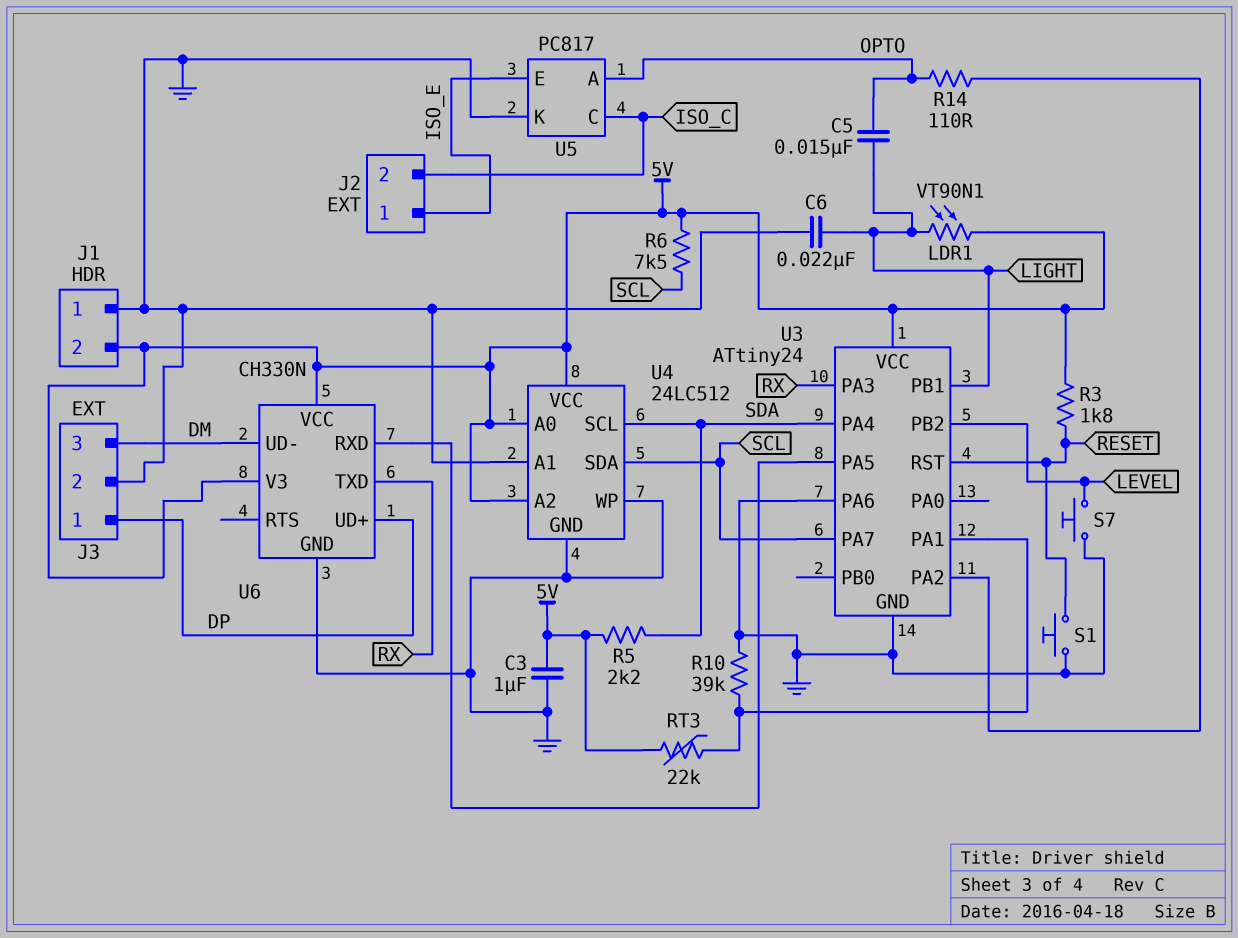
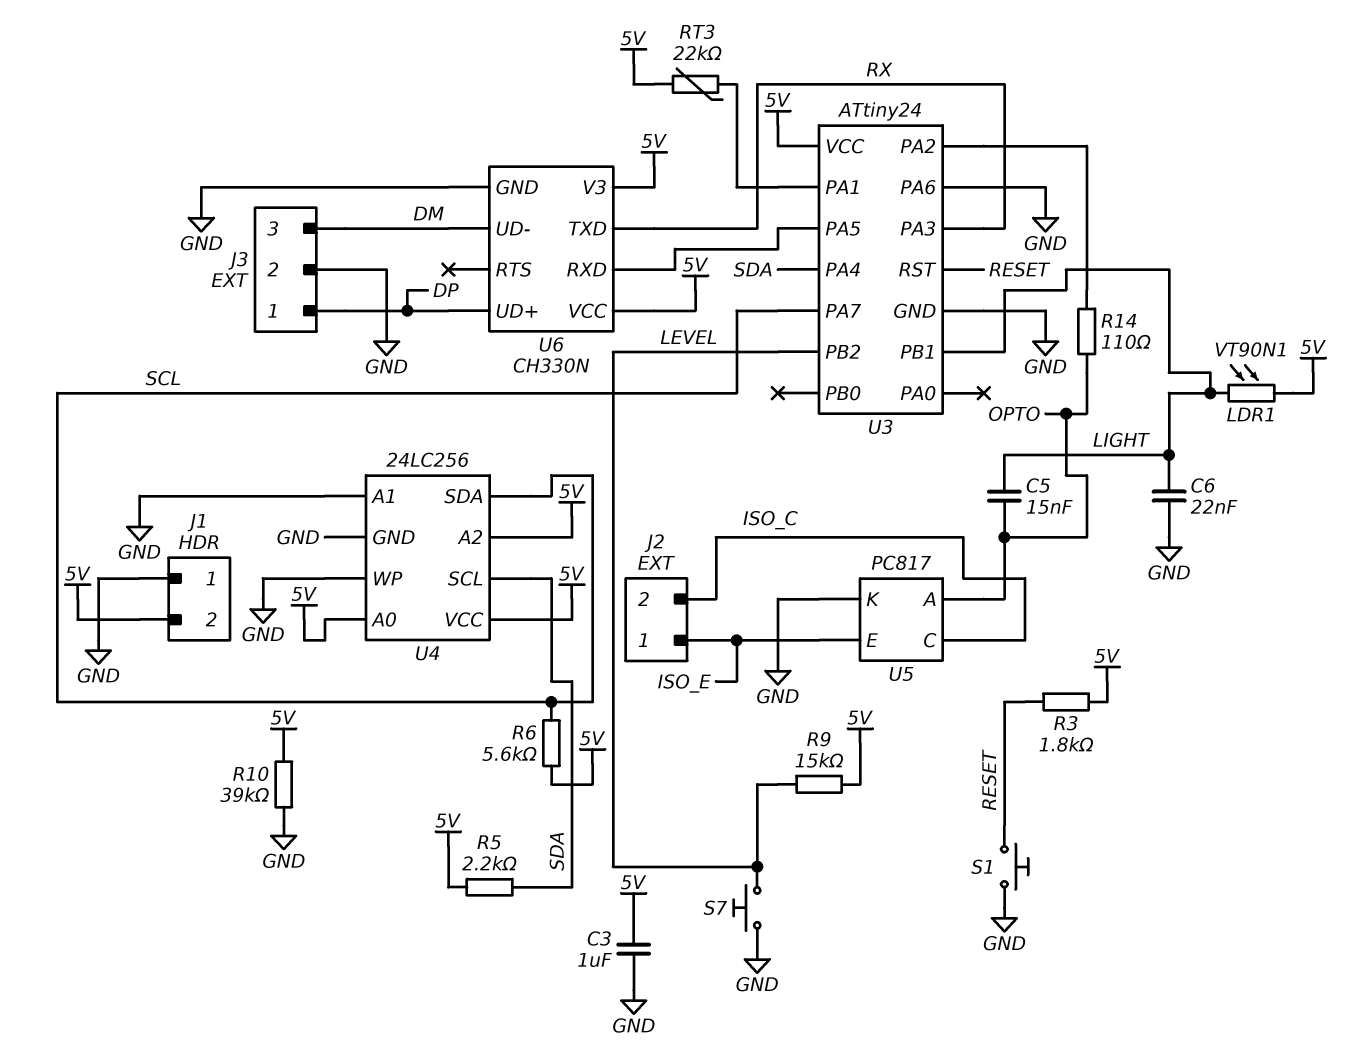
R6: 7.5k (5V, SCL) -> 5.6k (5V, SCL)
R9: none -> 15k (5V, LEVEL)
R10: 39k (GND, U3/PA1) -> 39k (5V, GND)
U4: 24LC512 -> 24LC256

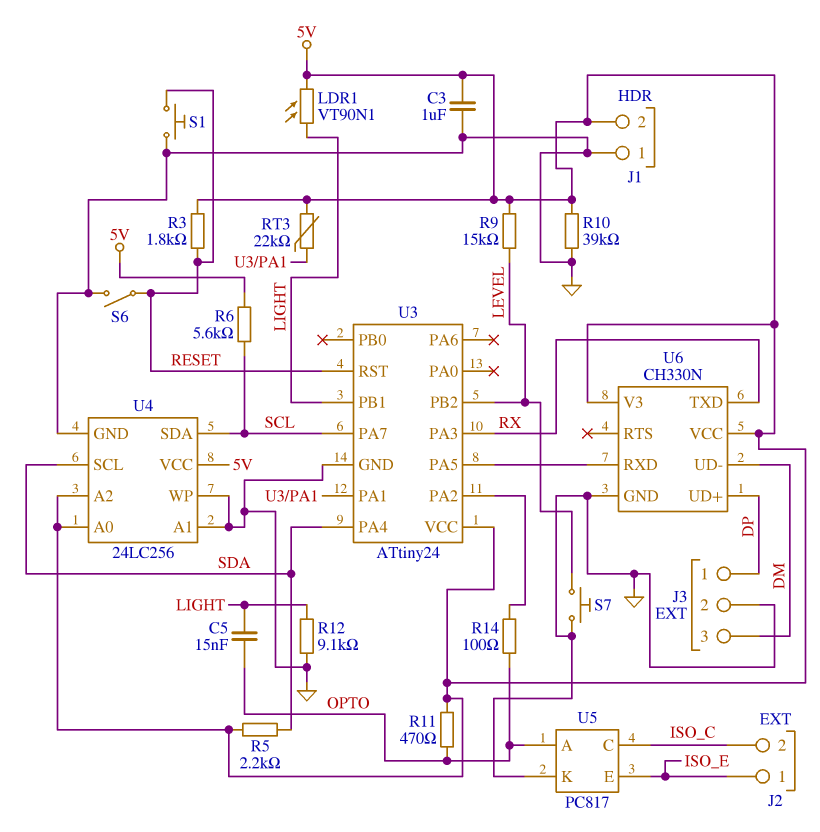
C6: 22nF (GND, LIGHT) -> none
R11: none -> 470 (5V, OPTO)
R12: none -> 9.1k (GND, LIGHT)
R14: 110 (OPTO, U3/PA2) -> 100 (OPTO, U3/PA2)
S6: none -> switch (GND, RESET)
U3 pin PA6: GND -> none

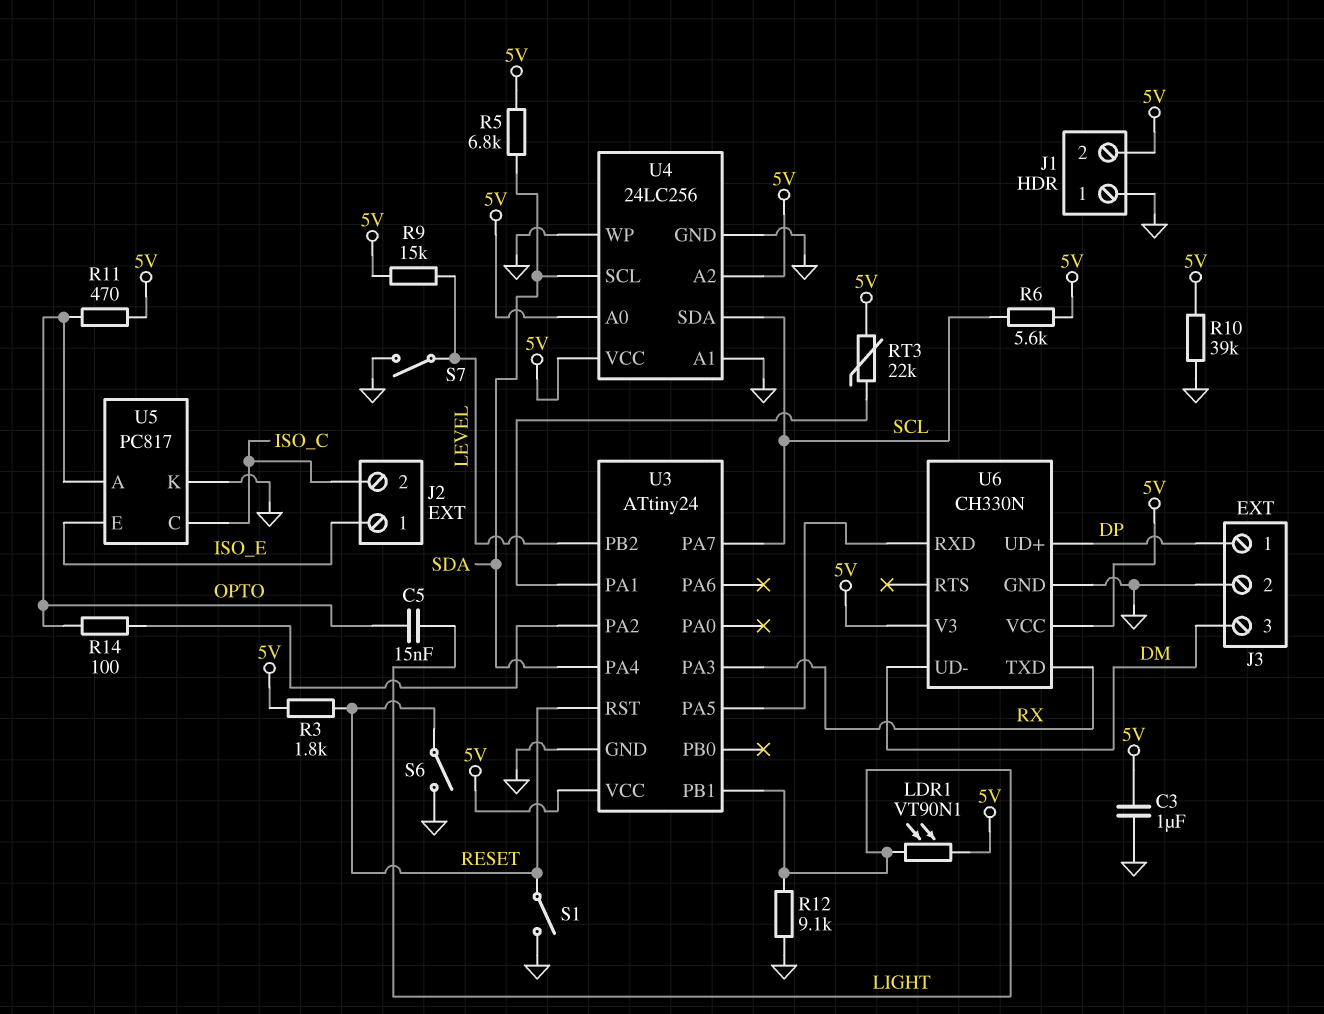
R5: 2.2k (5V, SDA) -> 6.8k (5V, SDA)
S1: button (GND, RESET) -> switch (GND, RESET)
S7: button (GND, LEVEL) -> switch (GND, LEVEL)

